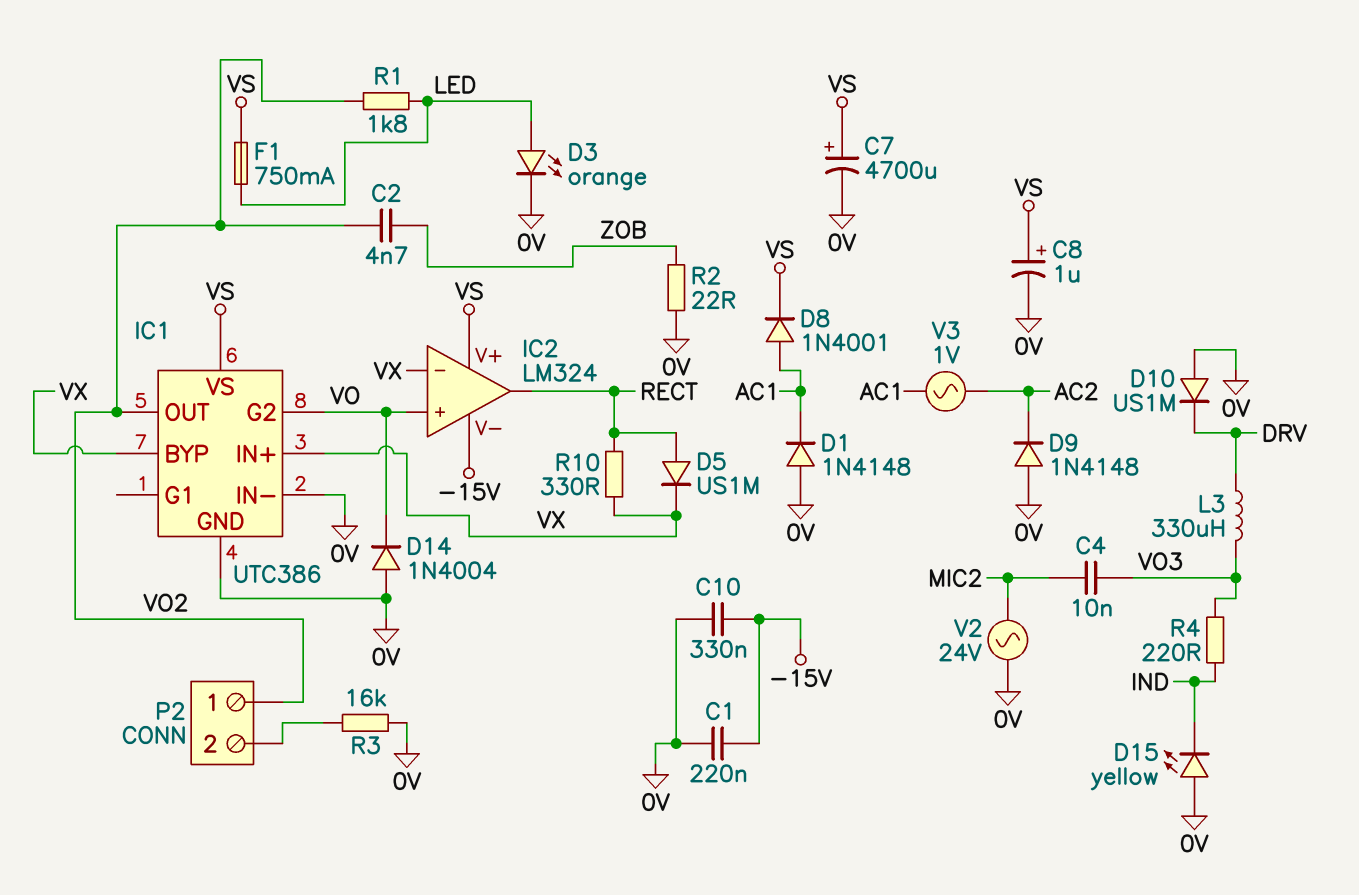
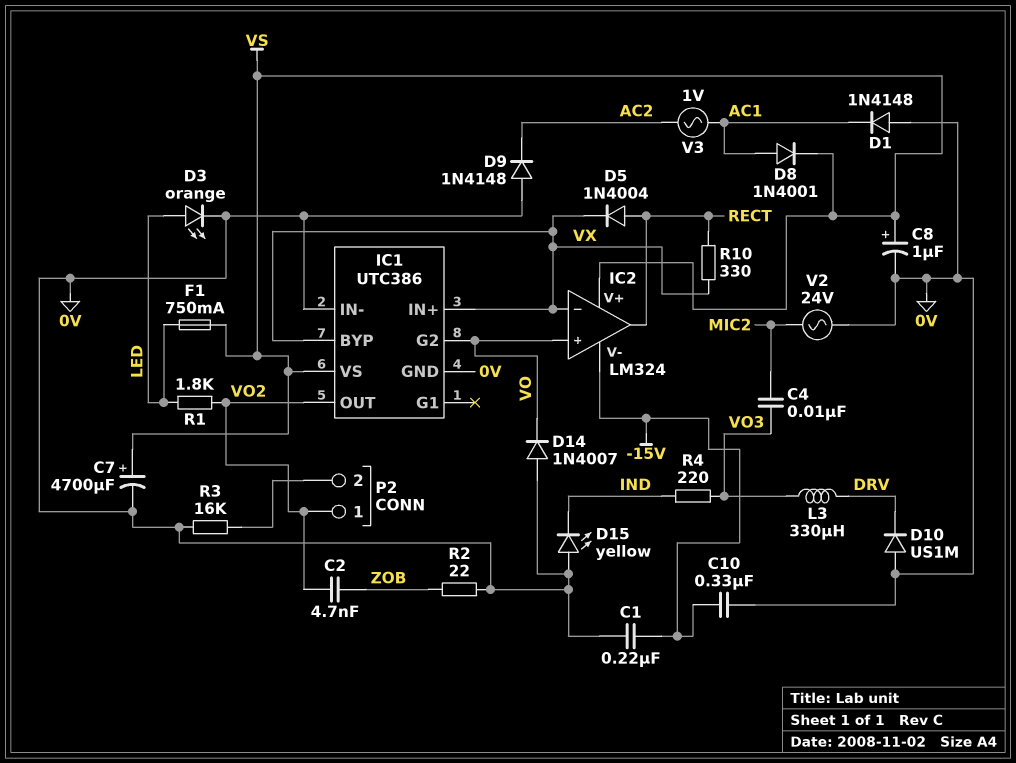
D5: diode US1M (A RECT, K VX) -> diode 1N4004 (A RECT, K VX)
D14: diode 1N4004 (A 0V, K VO) -> diode 1N4007 (A 0V, K VO)

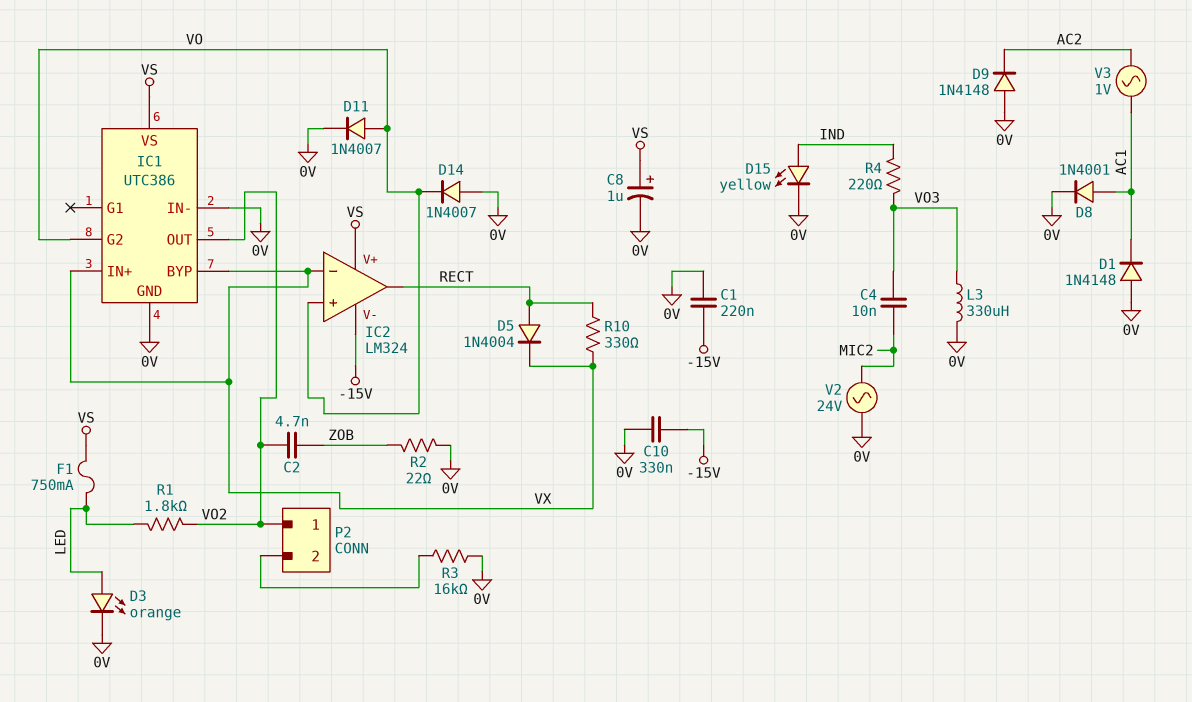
C7: 4700uF (plus VS, minus 0V) -> none
D8: diode 1N4001 (A AC1, K VS) -> diode 1N4001 (A AC1, K 0V)
D10: diode US1M (A 0V, K DRV) -> none
D11: none -> diode 1N4007 (A VO, K 0V)
D15: LED yellow (A 0V, K IND) -> LED yellow (A IND, K 0V)
L3: 330uH (DRV, VO3) -> 330uH (0V, VO3)

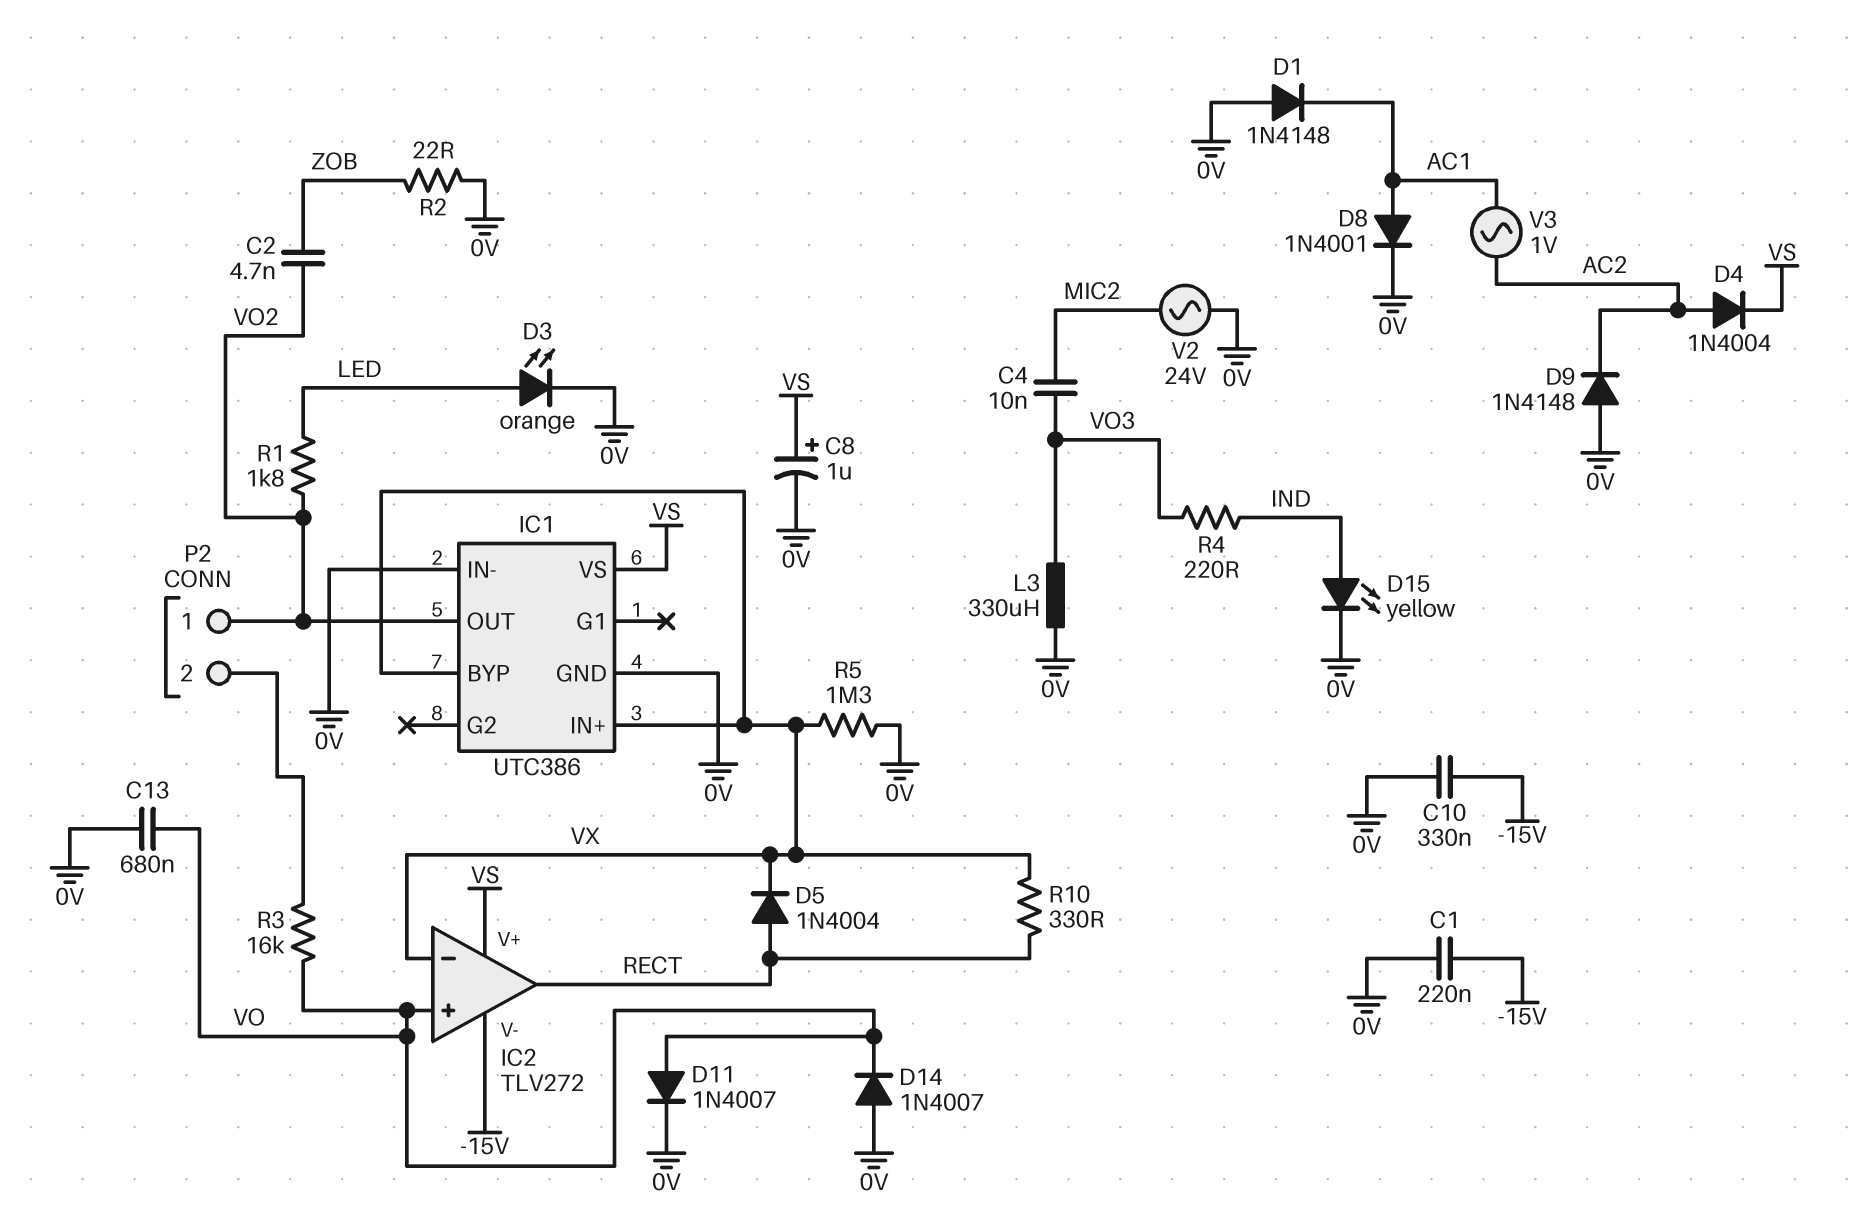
C13: none -> 680nF (0V, VO)
D4: none -> diode 1N4004 (A AC2, K VS)
F1: 750mA (LED, VS) -> none
IC1 pin G2: VO -> none
IC2: LM324 -> TLV272
R3: 16k (0V, P2/2) -> 16k (P2/2, VO)
R5: none -> 1.3M (0V, VX)

